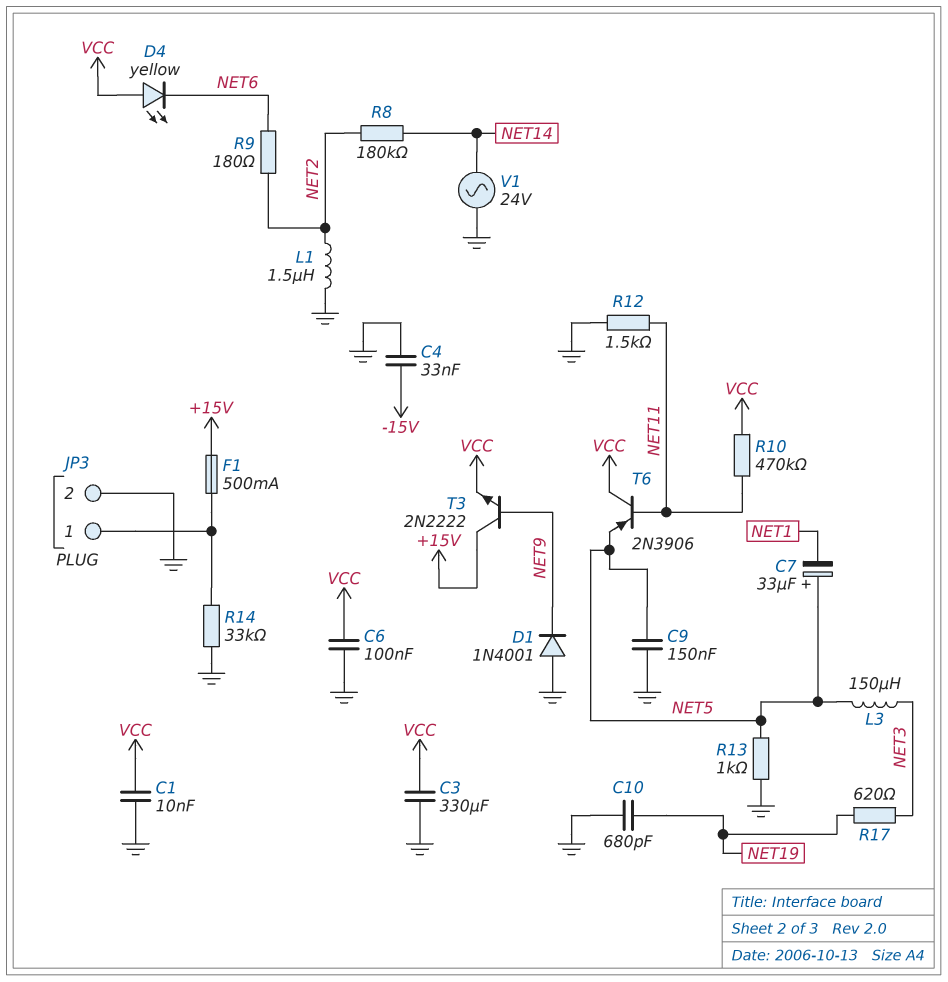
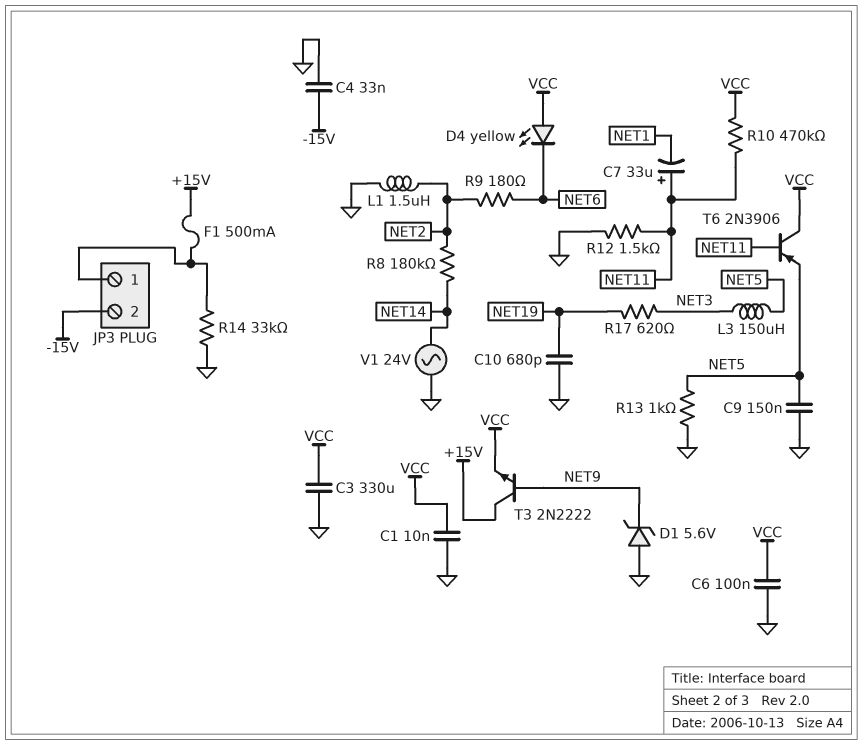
C7: 33uF (plus NET5, minus NET1) -> 33uF (plus NET11, minus NET1)
D1: diode 1N4001 (A GND, K NET9) -> zener 5.6V (A GND, K NET9)
JP3 pin 2: GND -> -15V

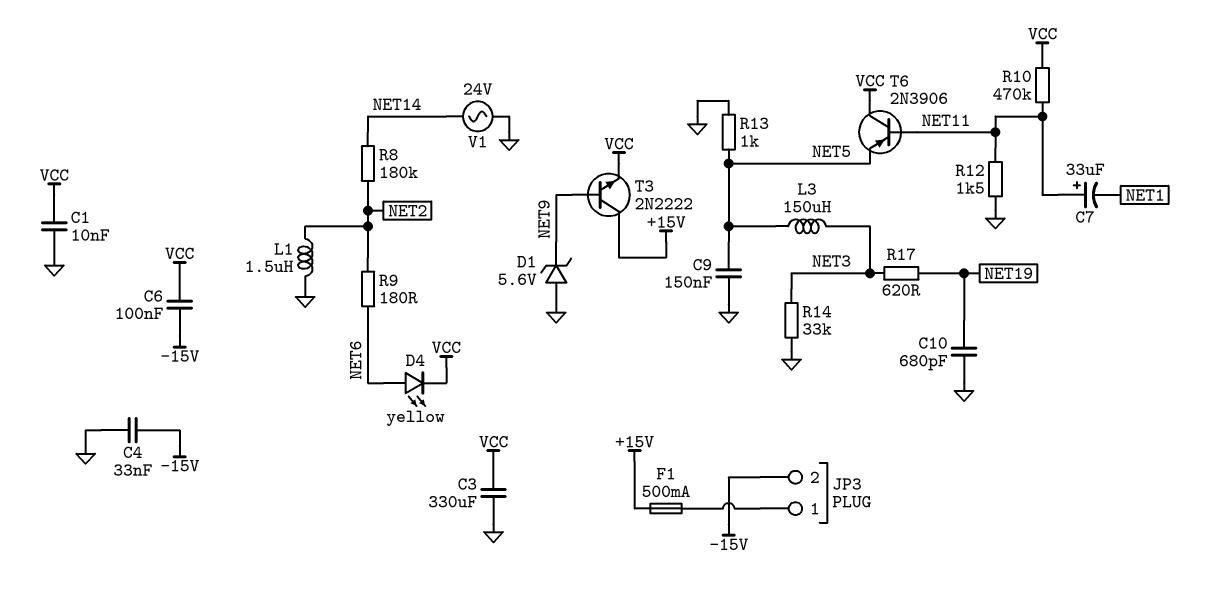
C6: 100nF (GND, VCC) -> 100nF (-15V, VCC)
D4: LED yellow (A VCC, K NET6) -> LED yellow (A NET6, K VCC)
R14: 33k (GND, JP3/1) -> 33k (GND, NET3)

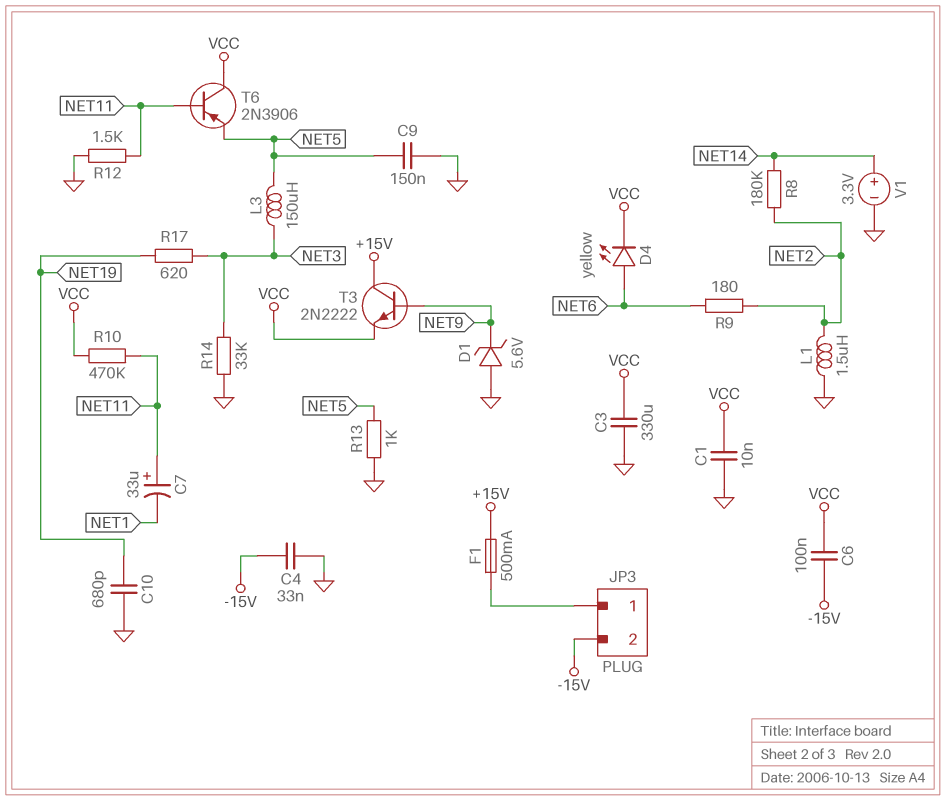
V1: AC 24V (GND, NET14) -> 3.3V (plus NET14, minus GND)

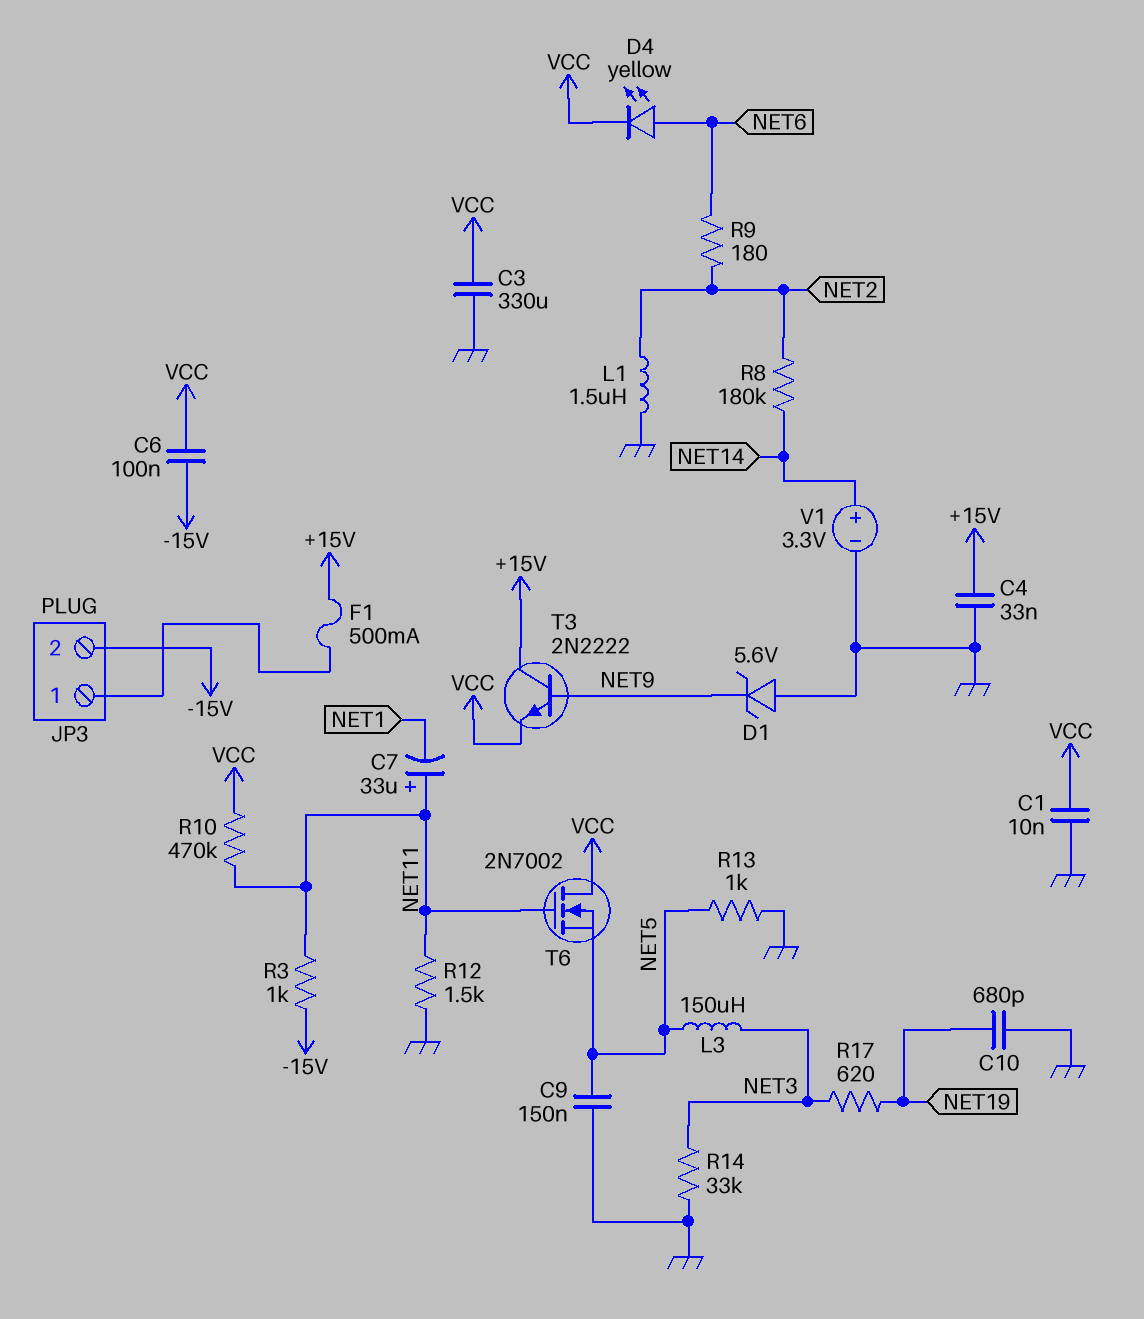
C4: 33nF (-15V, GND) -> 33nF (+15V, GND)
R3: none -> 1k (-15V, NET11)
T6: PNP 2N3906 (B NET11, C VCC, E NET5) -> NMOS 2N7002 (G NET11, D VCC, S NET5)

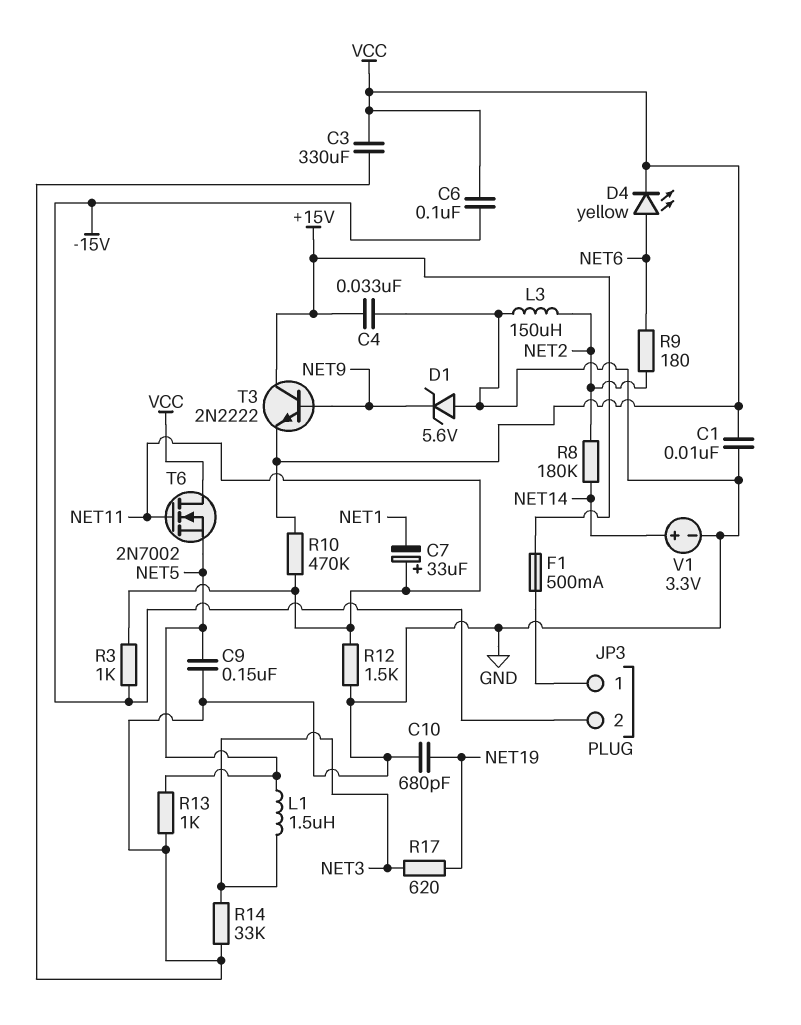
L1: 1.5uH (GND, NET2) -> 1.5uH (NET3, NET5)
L3: 150uH (NET3, NET5) -> 150uH (GND, NET2)

